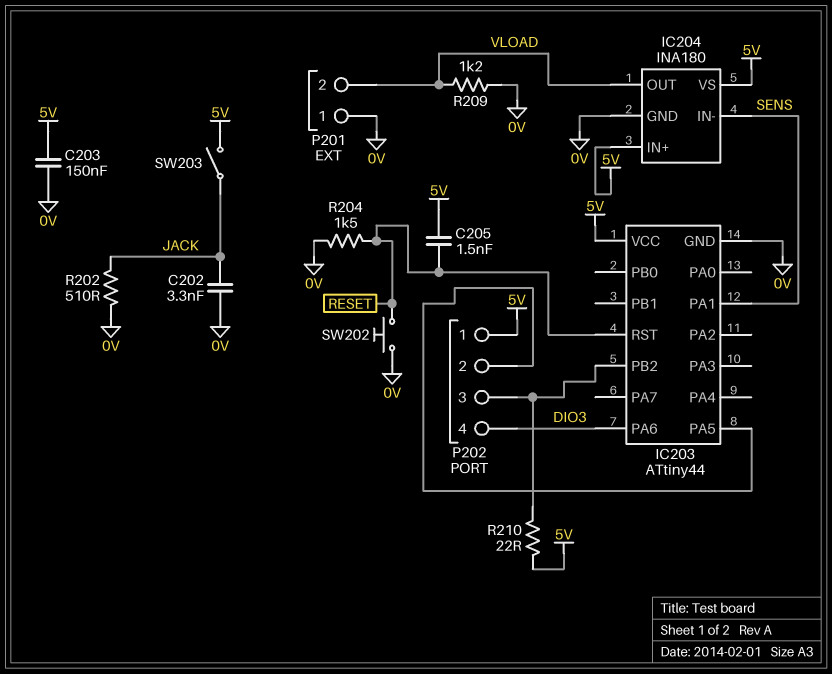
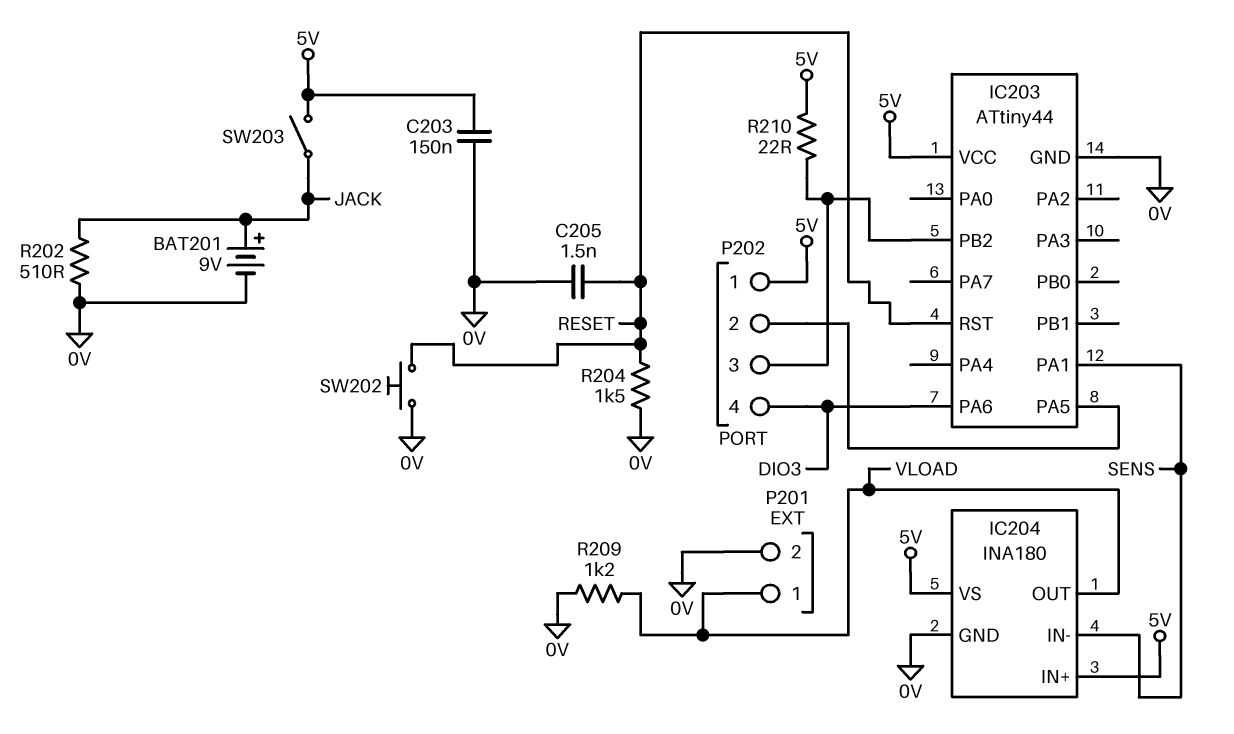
BAT201: none -> 9V (plus JACK, minus 0V)
C202: 3.3nF (0V, JACK) -> none
C205: 1.5nF (5V, RESET) -> 1.5nF (0V, RESET)
P201 pin 1: 0V -> VLOAD
P201 pin 2: VLOAD -> 0V

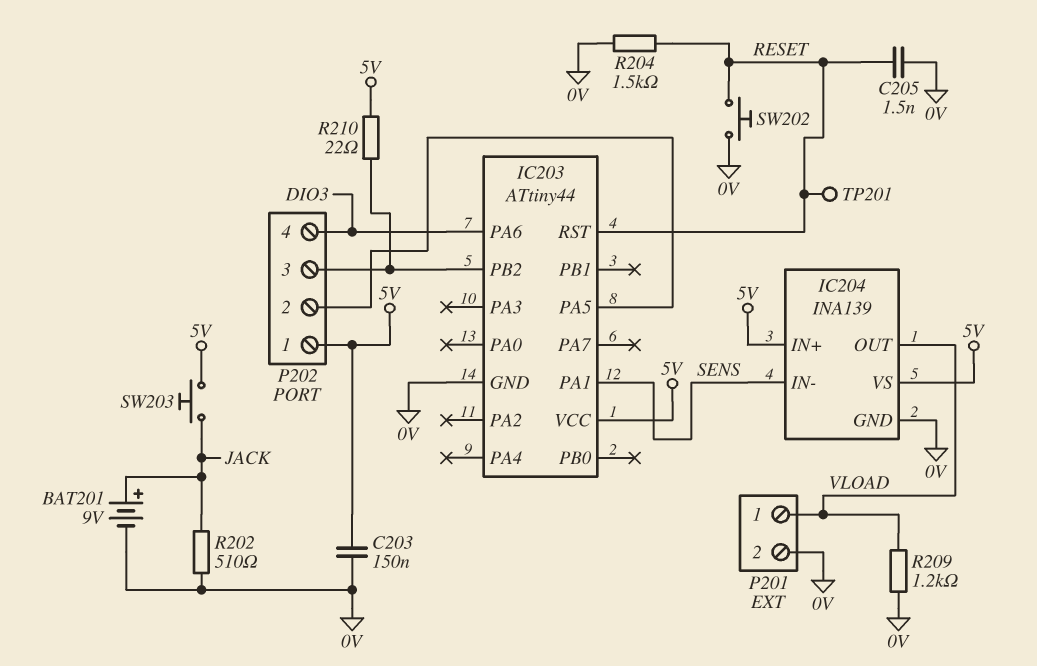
IC204: INA180 -> INA139
SW203: switch (5V, JACK) -> button (5V, JACK)
TP201: none -> test point (RESET)

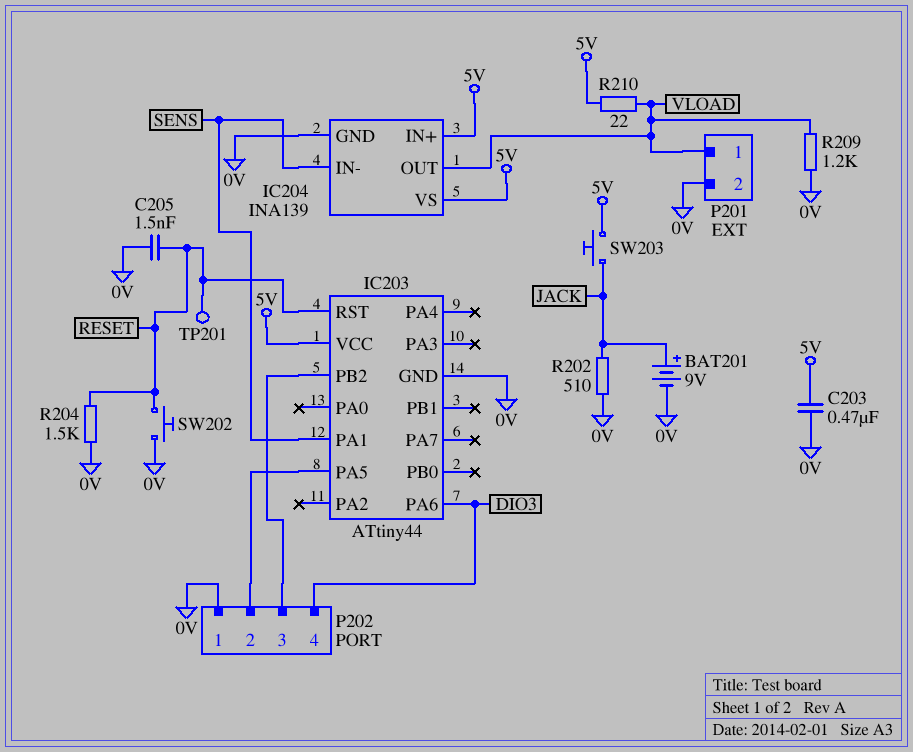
C203: 150nF (0V, 5V) -> 470nF (0V, 5V)
P202 pin 1: 5V -> 0V
R210: 22 (5V, IC203/PB2) -> 22 (5V, VLOAD)

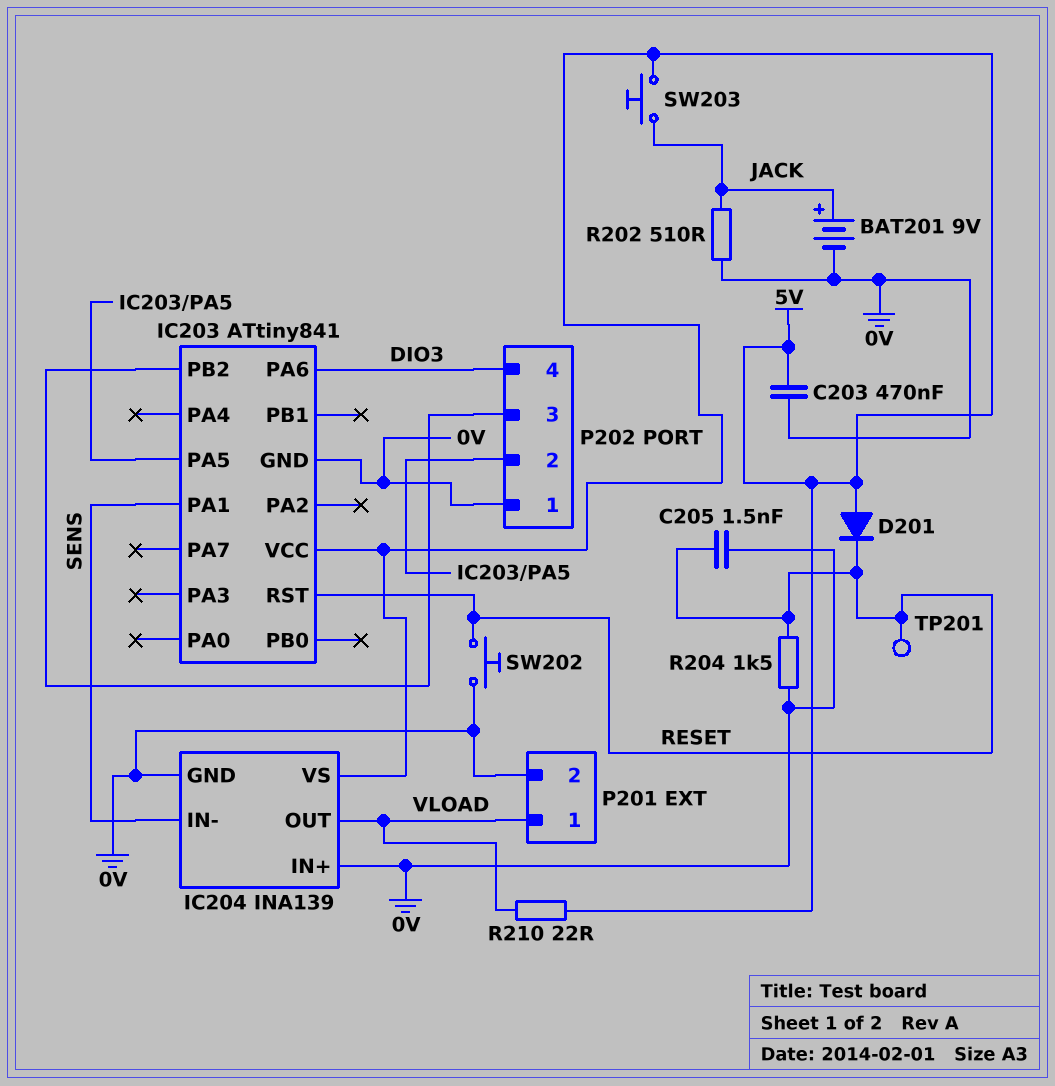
D201: none -> diode (A 5V, K RESET)
IC203: ATtiny44 -> ATtiny841
IC204 pin IN+: 5V -> 0V
R209: 1.2k (0V, VLOAD) -> none

